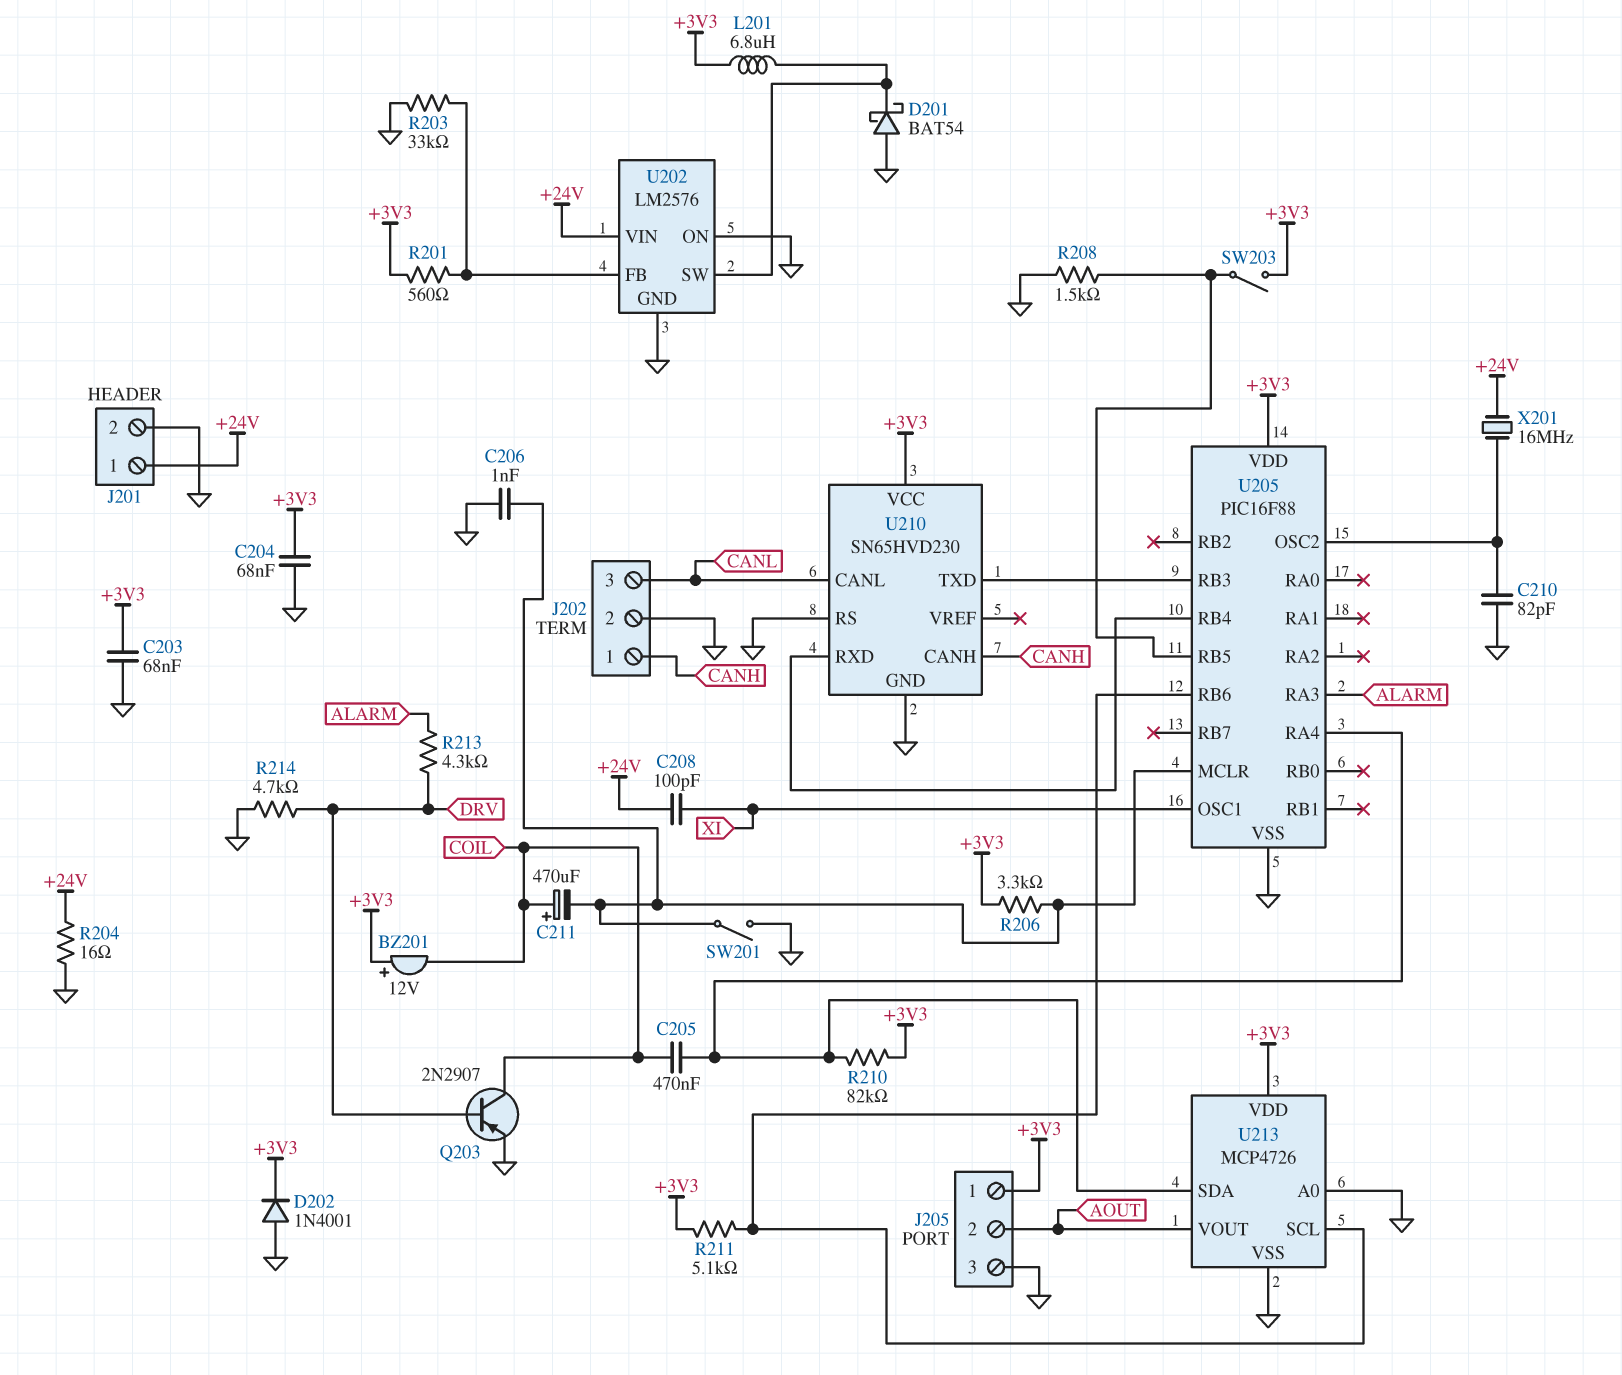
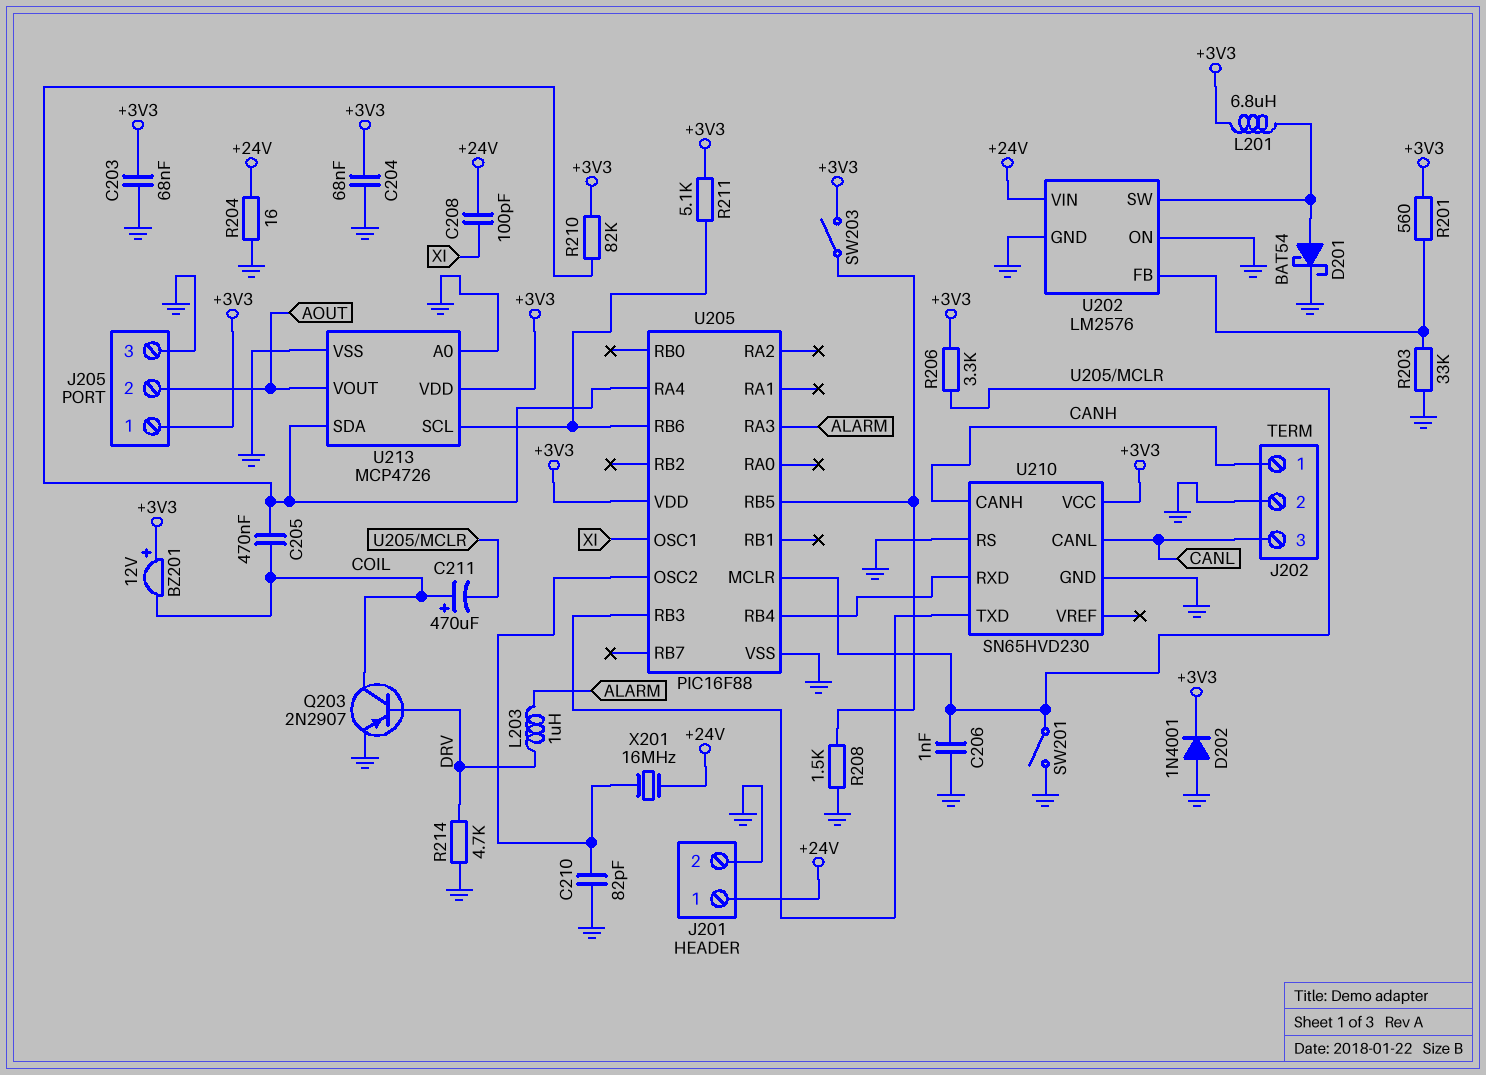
D201: schottky BAT54 (A GND, K U202/SW) -> schottky BAT54 (A U202/SW, K GND)
L203: none -> 1uH (ALARM, DRV)
R213: 4.3k (ALARM, DRV) -> none

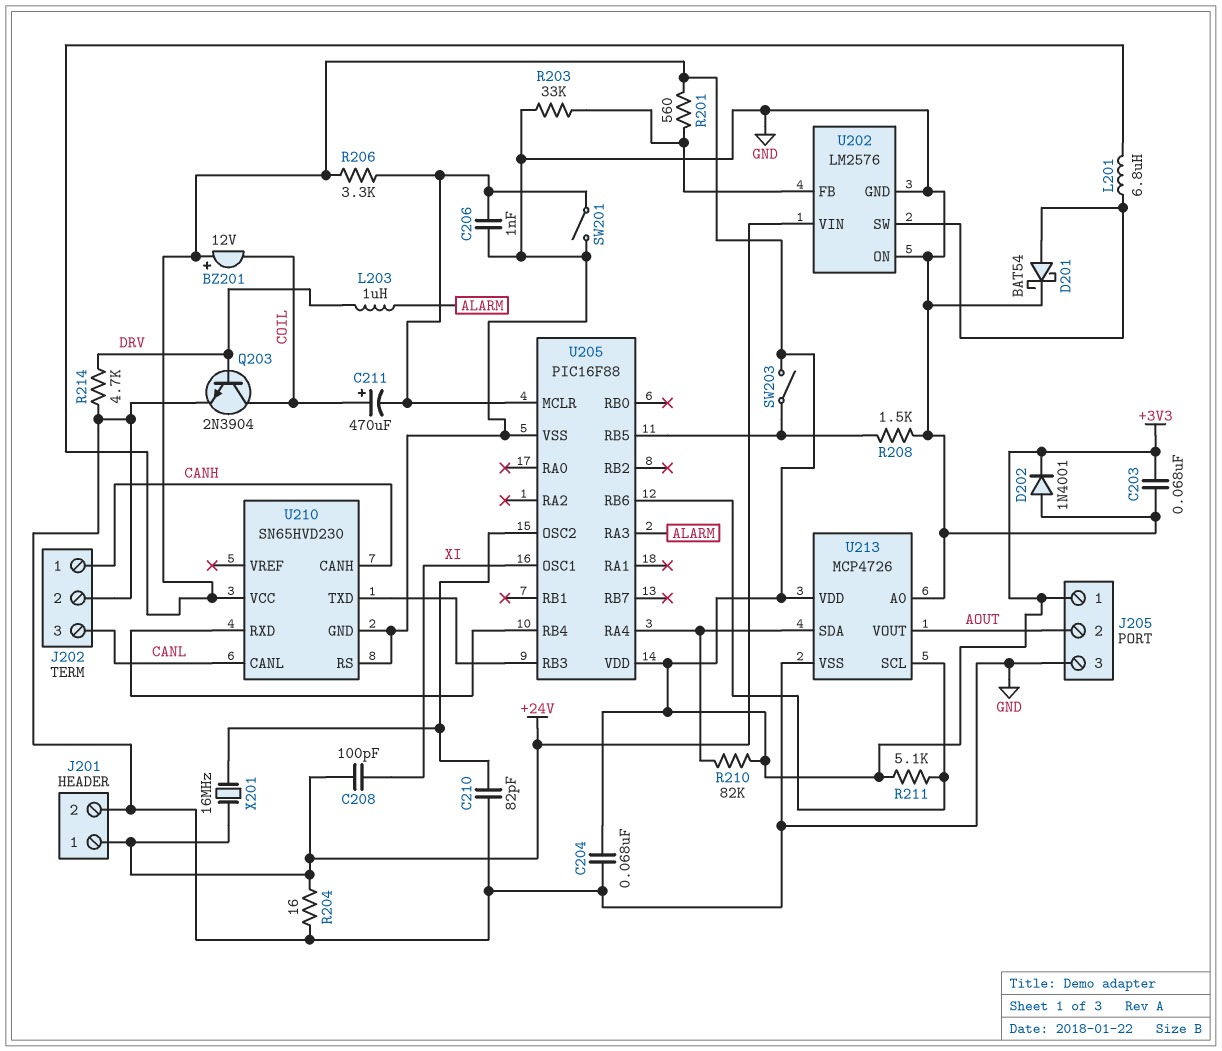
C205: 470nF (COIL, U205/RA4) -> none
Q203: PNP 2N2907 (B DRV, C COIL, E GND) -> NPN 2N3904 (B DRV, C COIL, E GND)

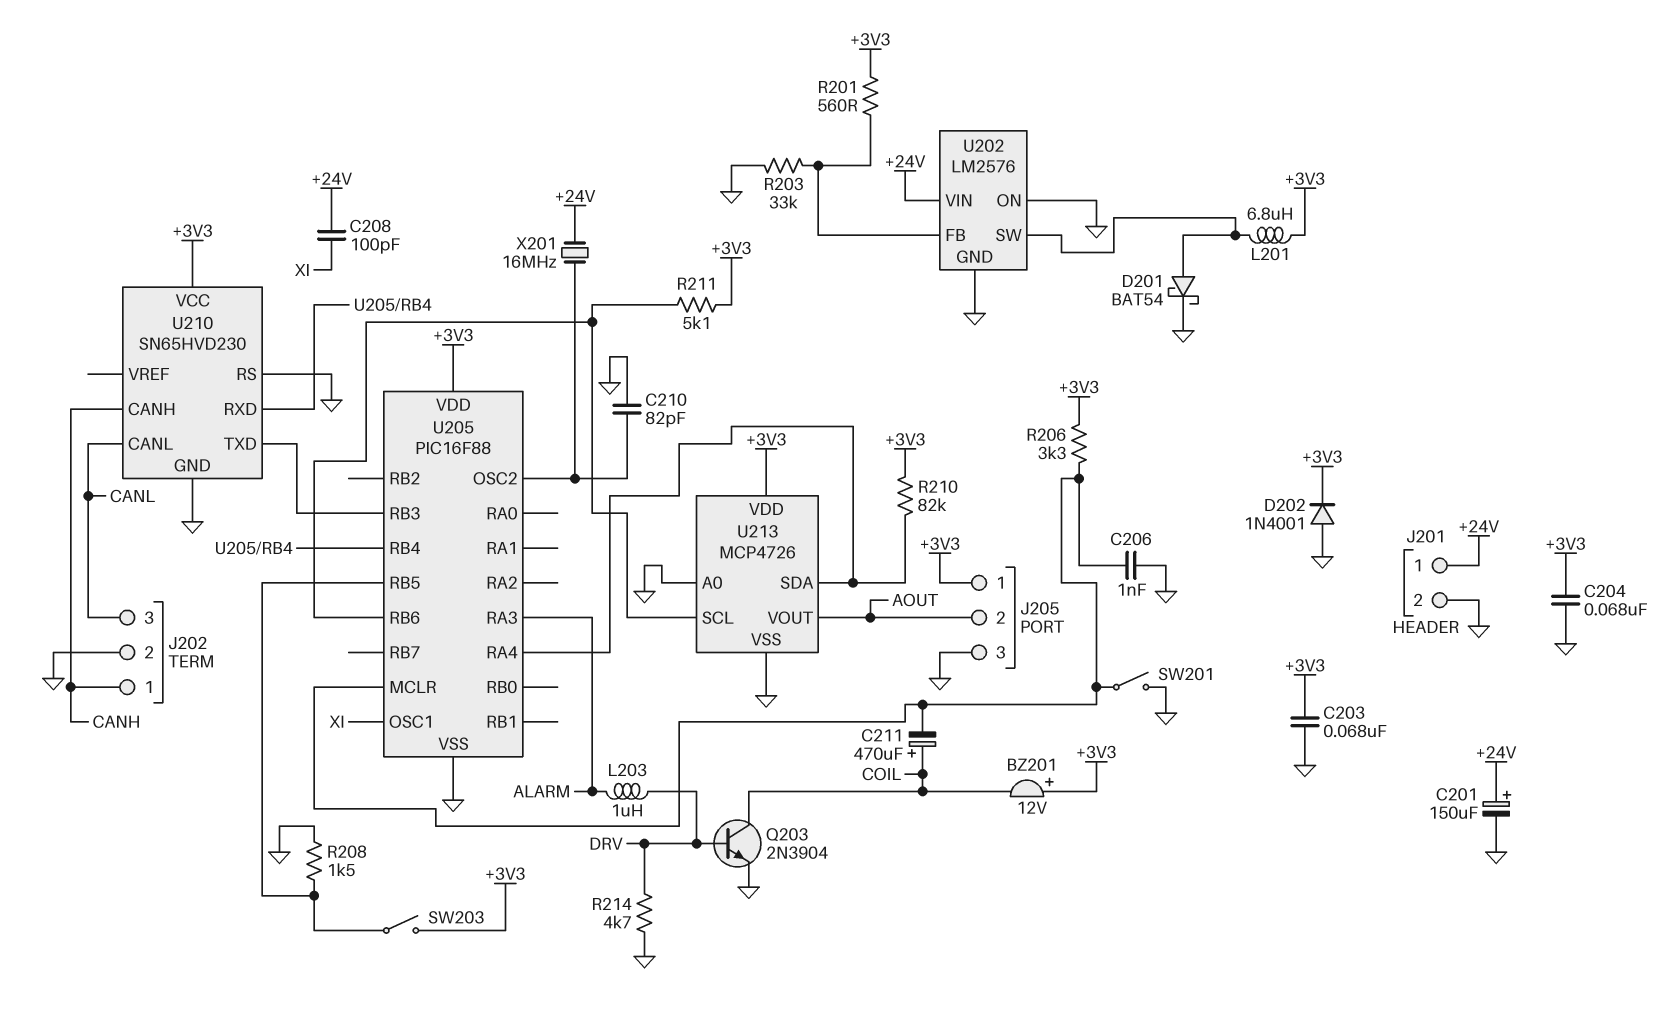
C201: none -> 150uF (plus +24V, minus GND)
R204: 16 (+24V, GND) -> none

